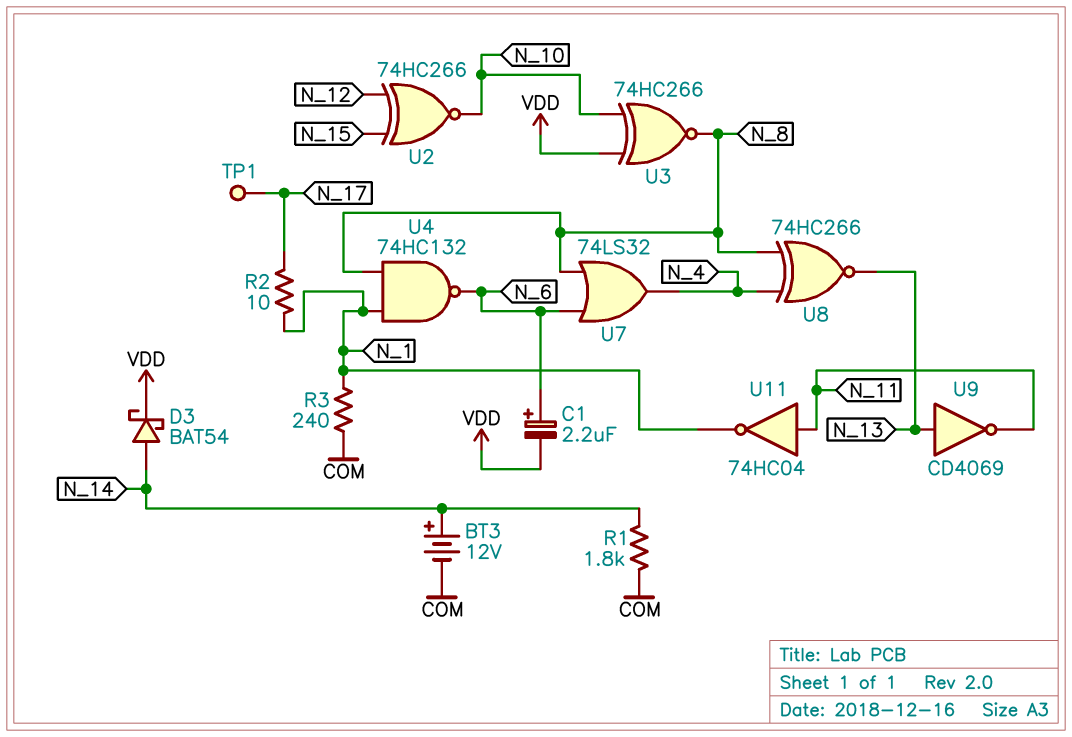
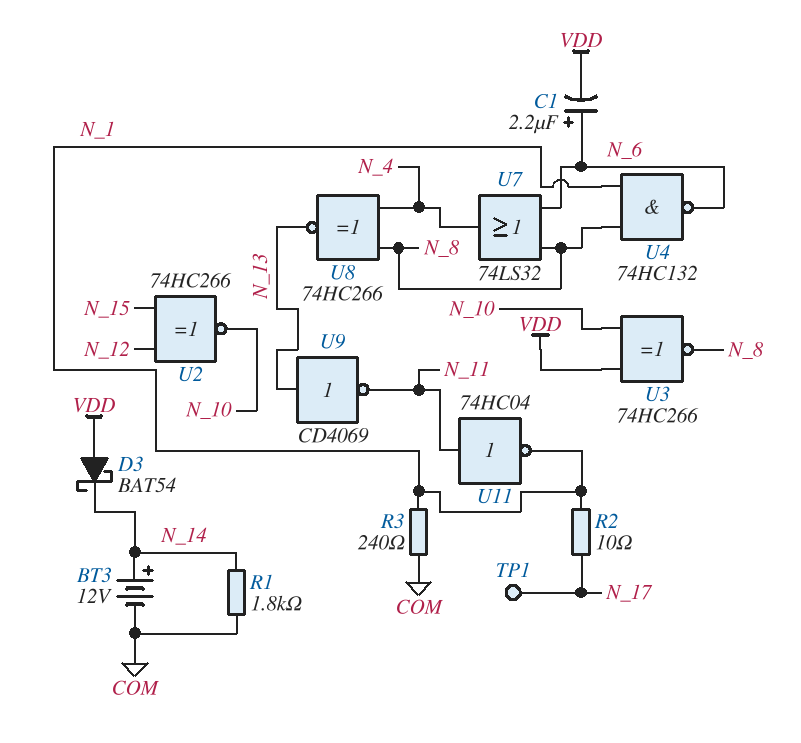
D3: schottky BAT54 (A N_14, K VDD) -> schottky BAT54 (A VDD, K N_14)

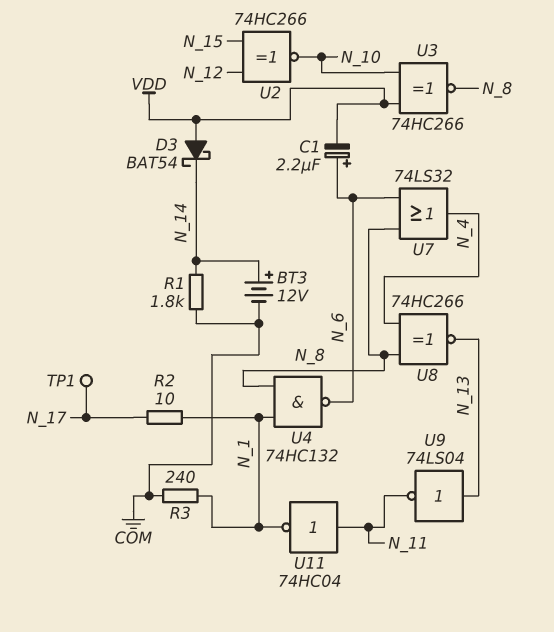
U9: NOT CD4069 (in N_13, out N_11) -> NOT 74LS04 (in N_13, out N_11)

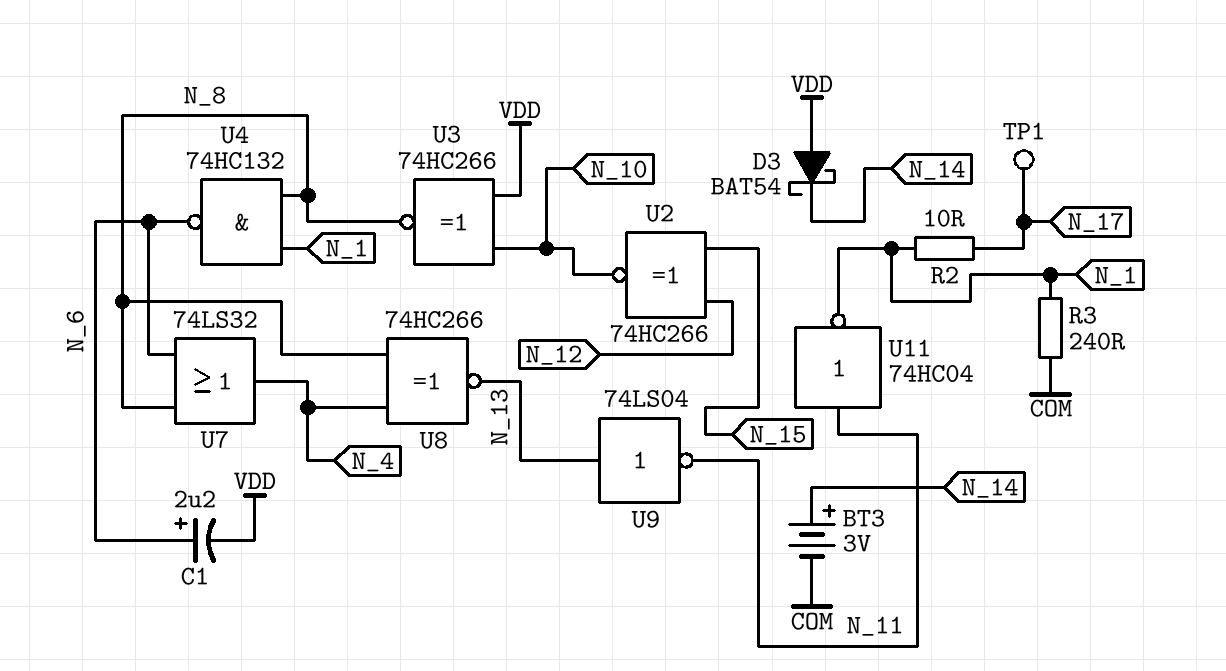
BT3: 12V (plus N_14, minus COM) -> 3V (plus N_14, minus COM)
R1: 1.8k (COM, N_14) -> none

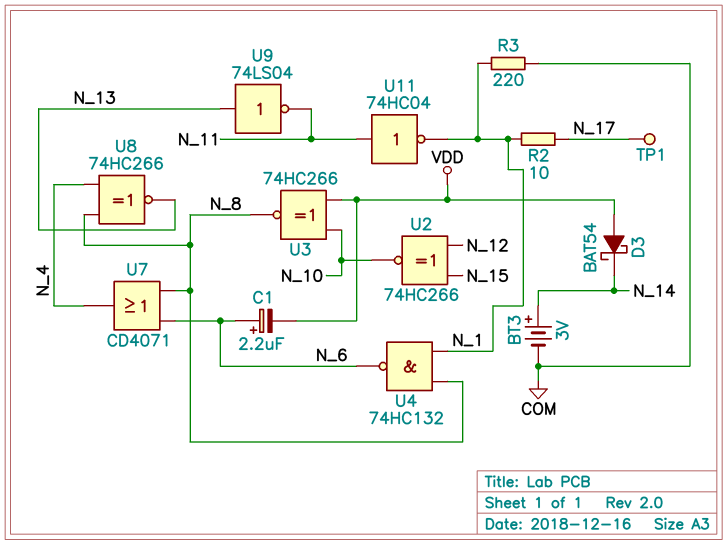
R3: 240 (COM, N_1) -> 220 (COM, N_1)
U7: OR 74LS32 (in N_6, in N_8, out N_4) -> OR CD4071 (in N_6, in N_8, out N_4)

